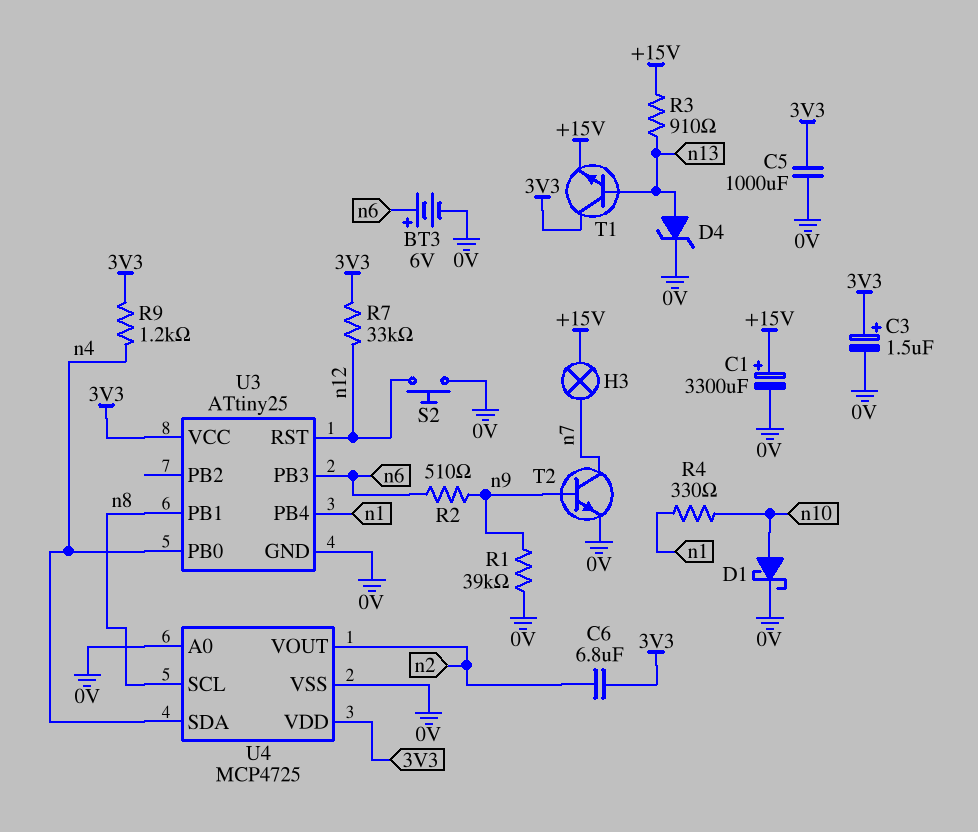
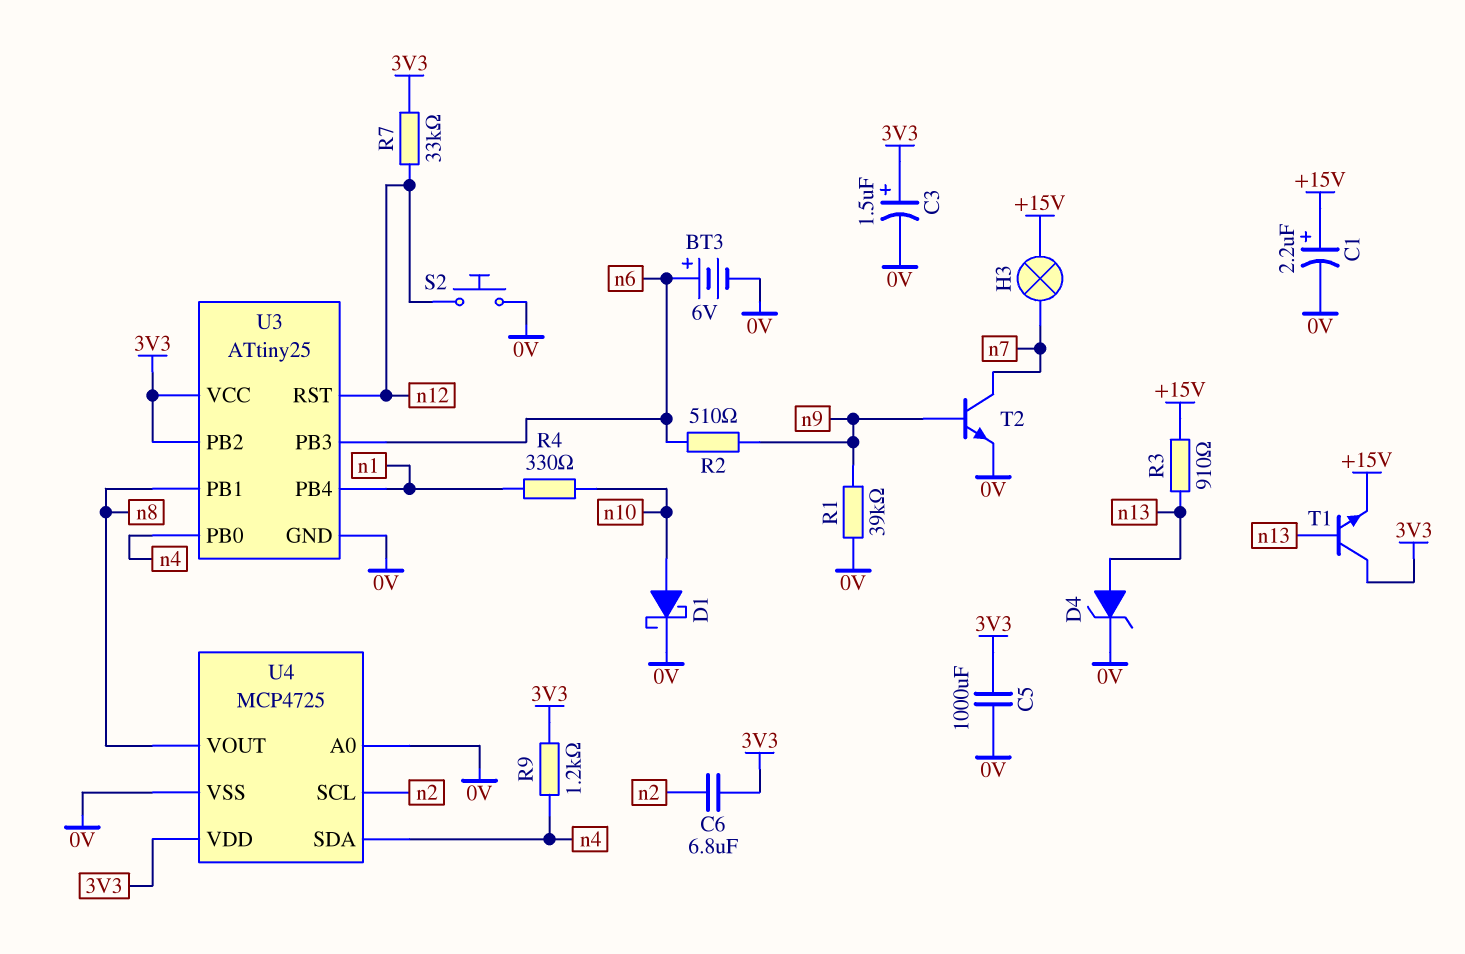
C1: 3300uF (plus +15V, minus 0V) -> 2.2uF (plus +15V, minus 0V)
U3 pin PB2: none -> 3V3
U4 pin SCL: n8 -> n2
U4 pin VOUT: n2 -> n8

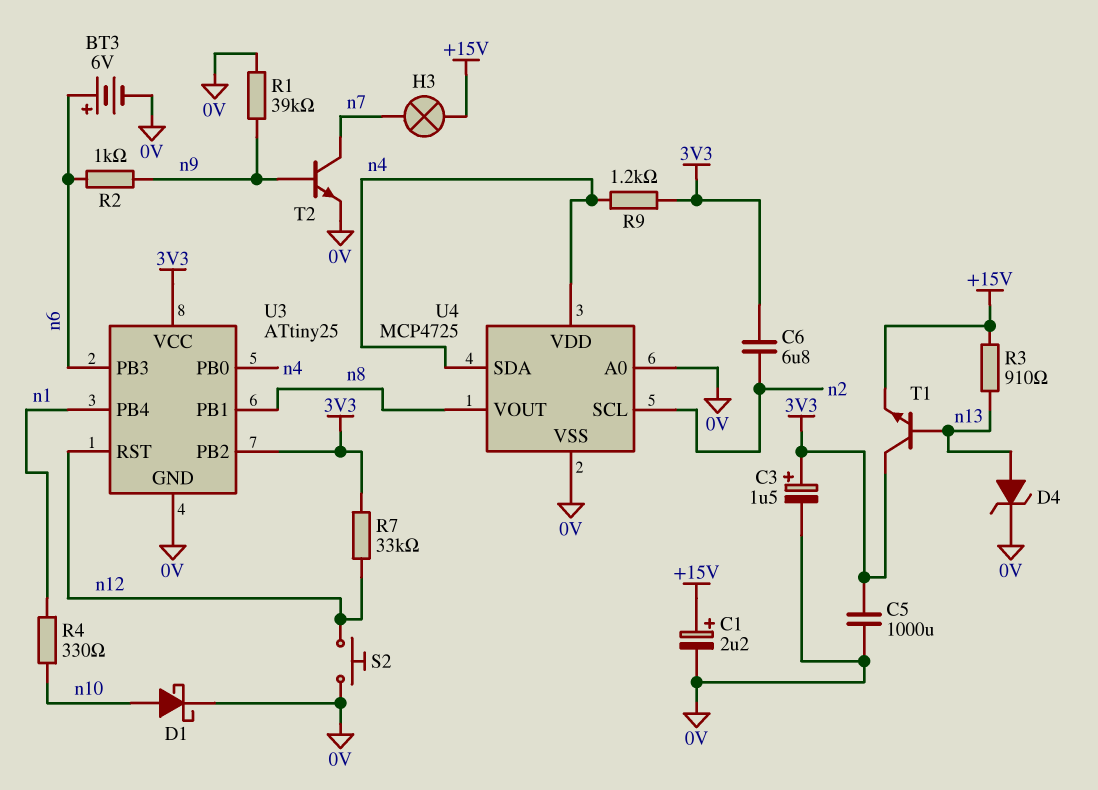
R2: 510 (n6, n9) -> 1k (n6, n9)
U4 pin VDD: 3V3 -> n4

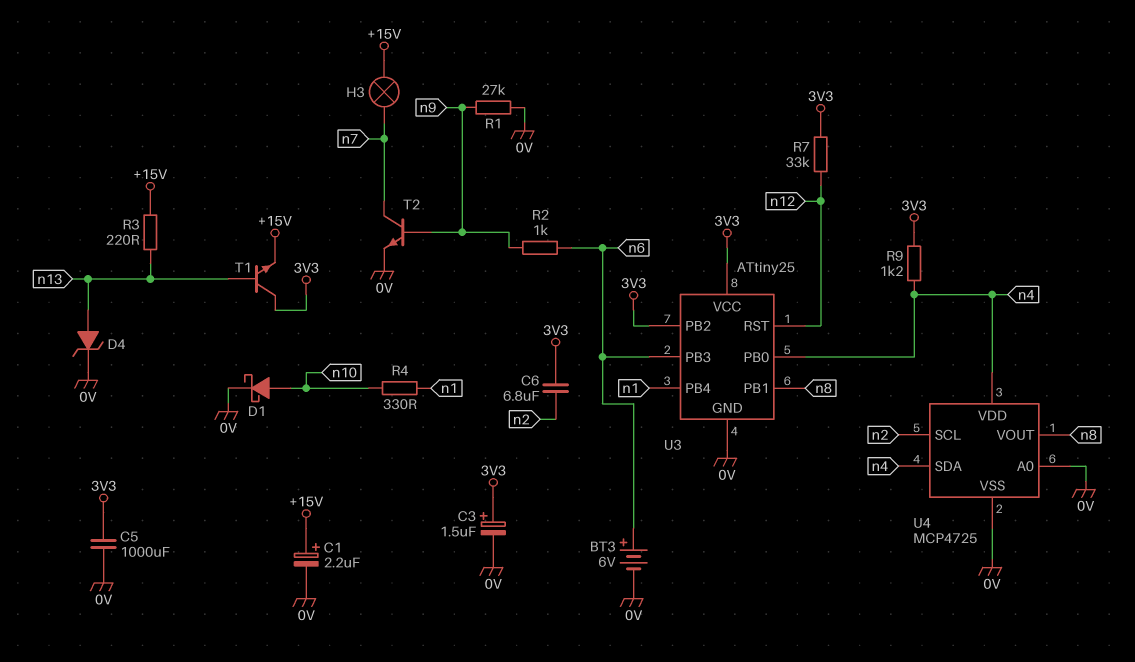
R1: 39k (0V, n9) -> 27k (0V, n9)
R3: 910 (+15V, n13) -> 220 (+15V, n13)
S2: button (0V, n12) -> none

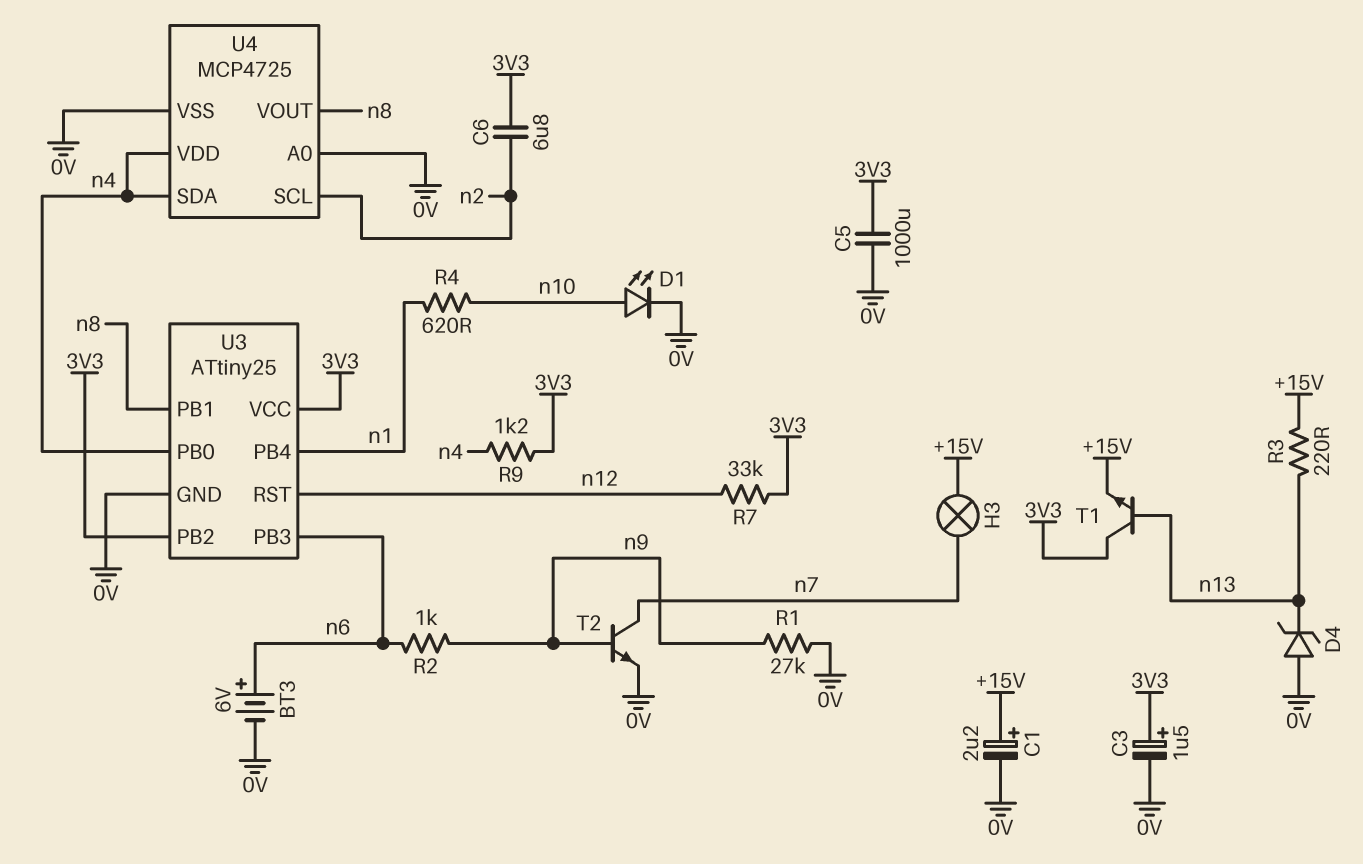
D1: schottky (A n10, K 0V) -> LED (A n10, K 0V)
D4: zener (A n13, K 0V) -> zener (A 0V, K n13)
R4: 330 (n1, n10) -> 620 (n1, n10)

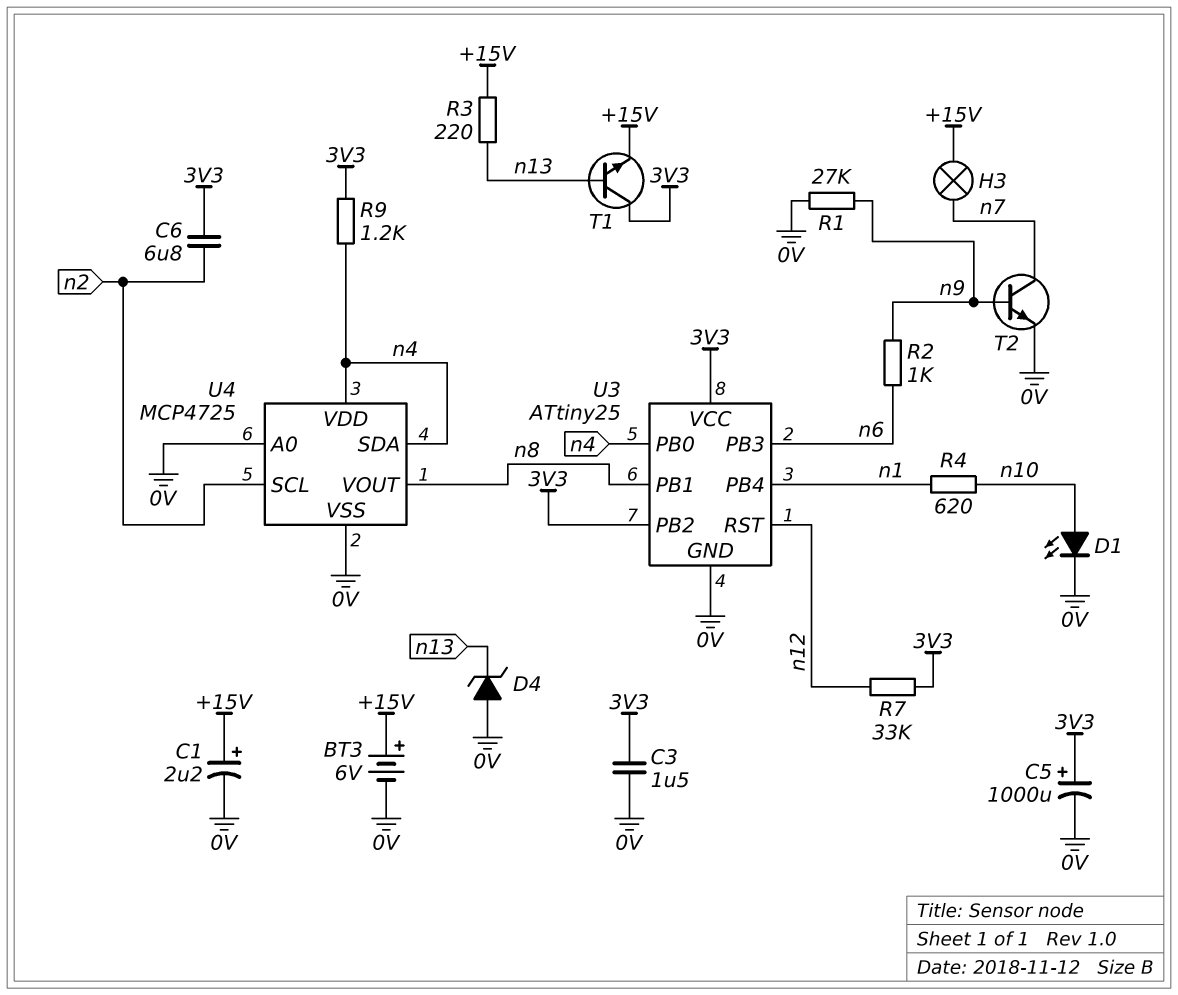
BT3: 6V (plus n6, minus 0V) -> 6V (plus +15V, minus 0V)
C3: 1.5uF (plus 3V3, minus 0V) -> 1.5uF (0V, 3V3)
C5: 1000uF (0V, 3V3) -> 1000uF (plus 3V3, minus 0V)

